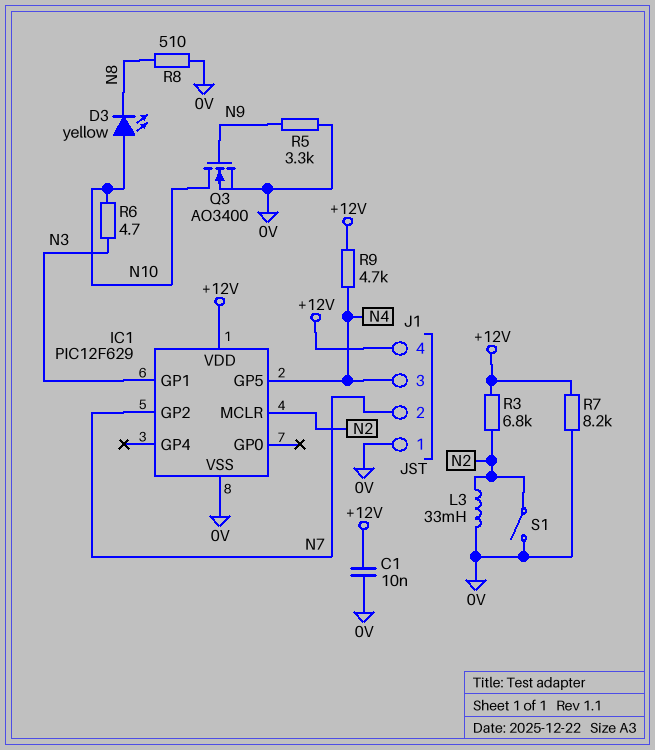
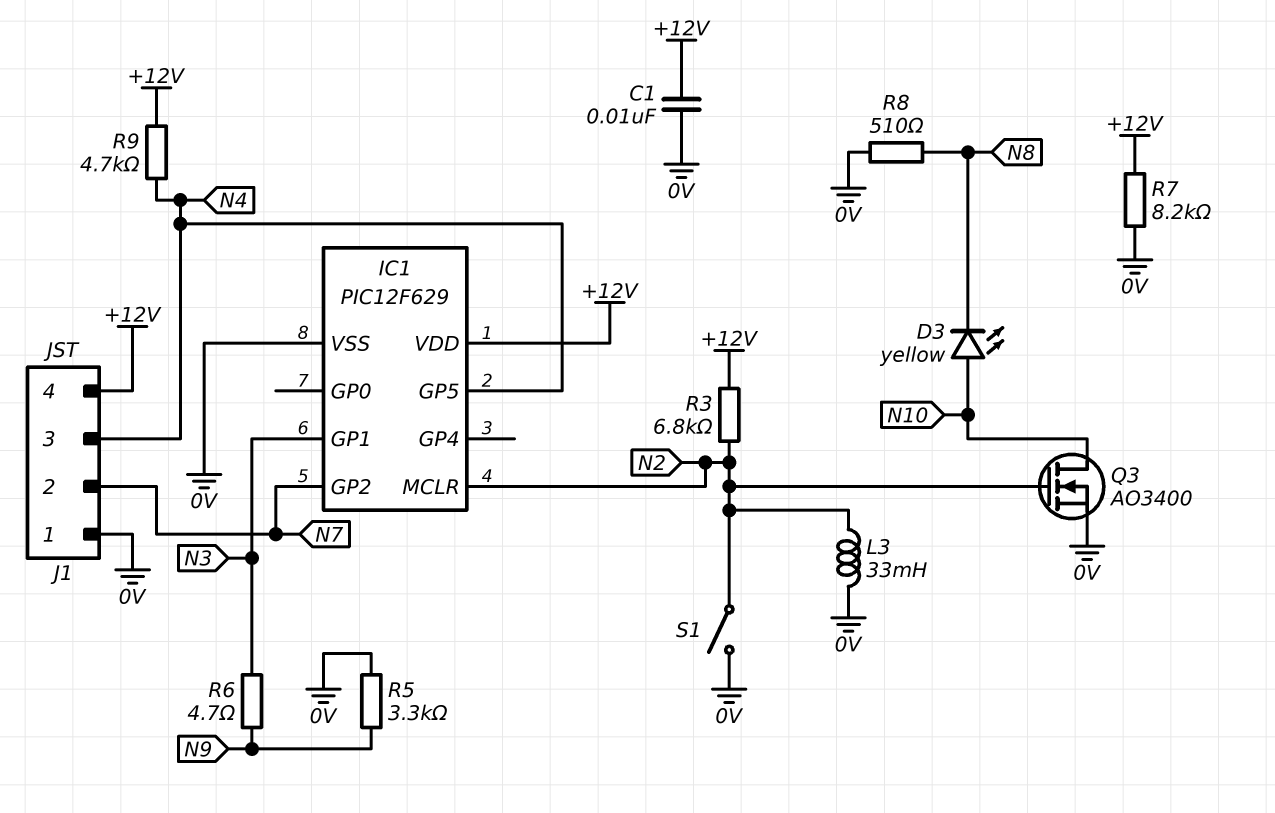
Q3: NMOS AO3400 (G N9, D N10, S 0V) -> NMOS AO3400 (G N2, D N10, S 0V)
R6: 4.7 (N3, N10) -> 4.7 (N3, N9)

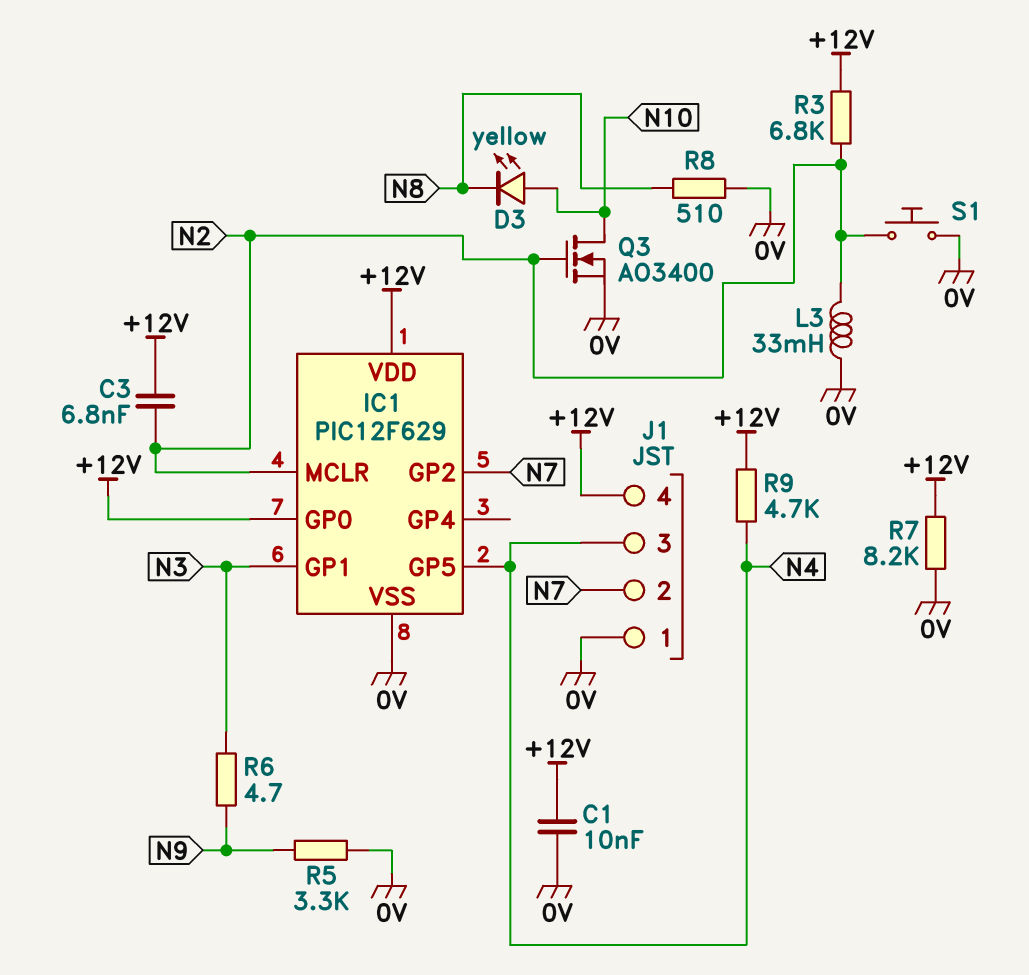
C3: none -> 6.8nF (+12V, N2)
IC1 pin GP0: none -> +12V
S1: switch (0V, N2) -> button (0V, N2)

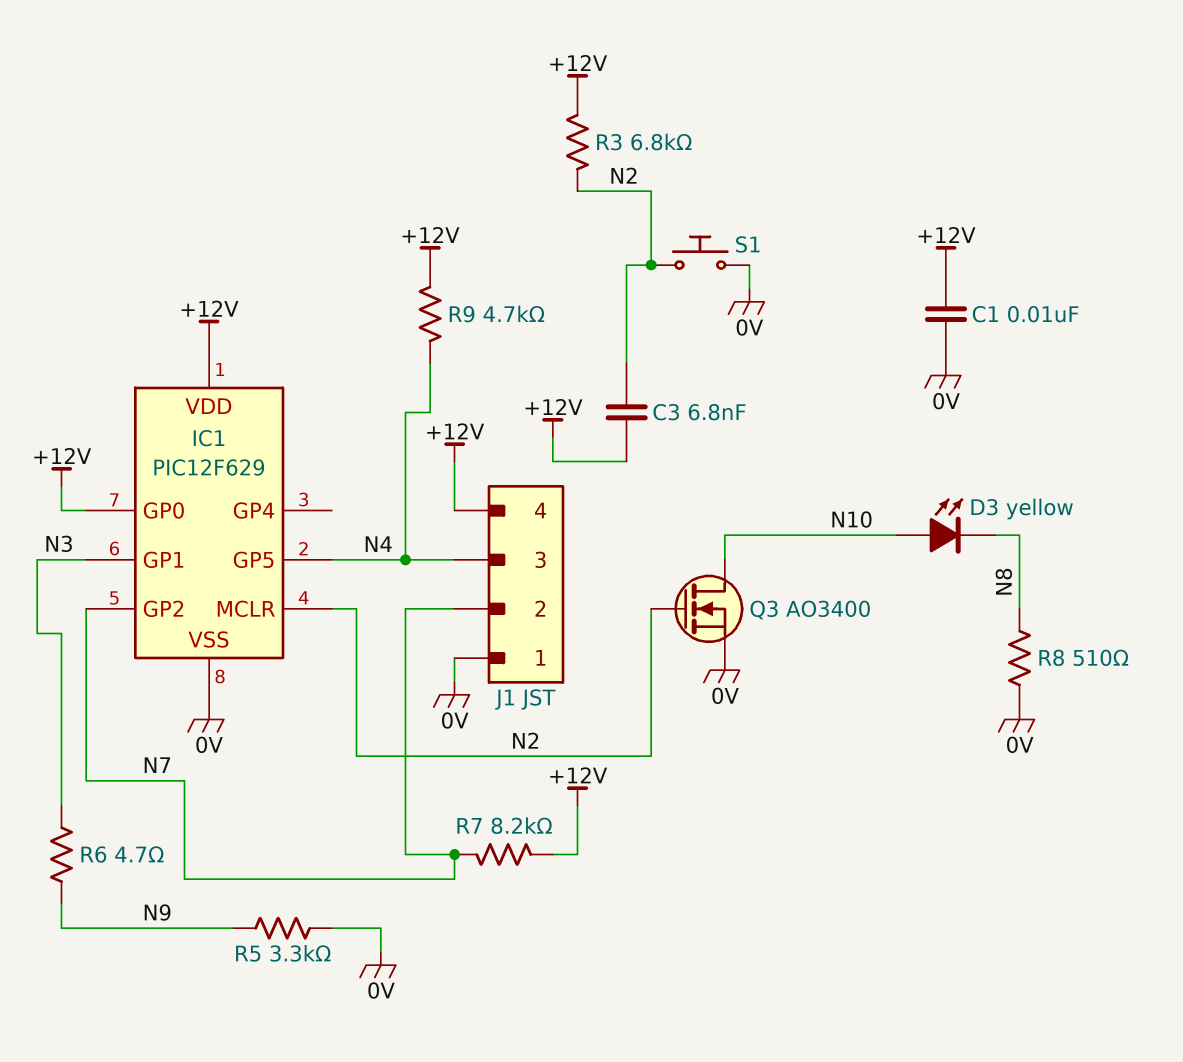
L3: 33mH (0V, N2) -> none
R7: 8.2k (+12V, 0V) -> 8.2k (+12V, N7)

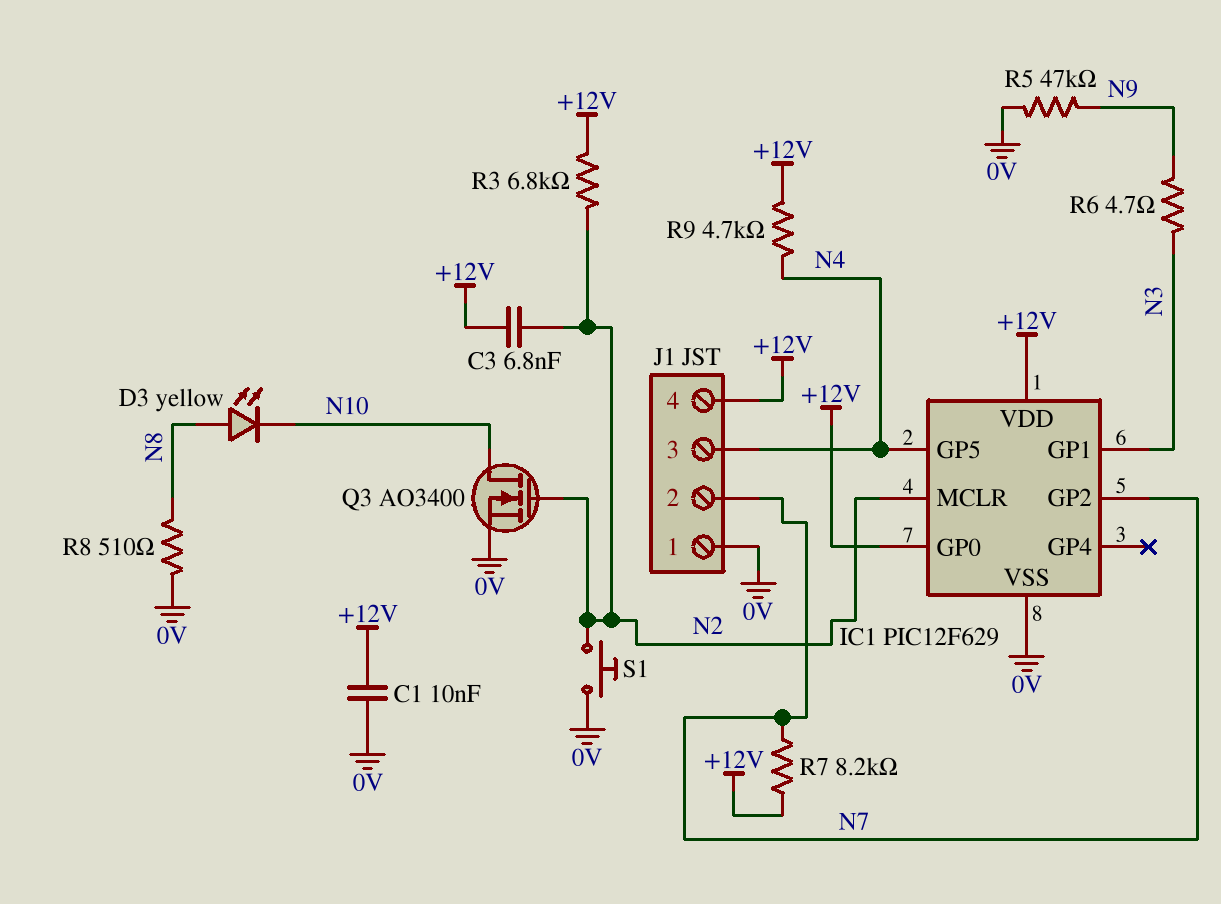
D3: LED yellow (A N10, K N8) -> LED yellow (A N8, K N10)
R5: 3.3k (0V, N9) -> 47k (0V, N9)

